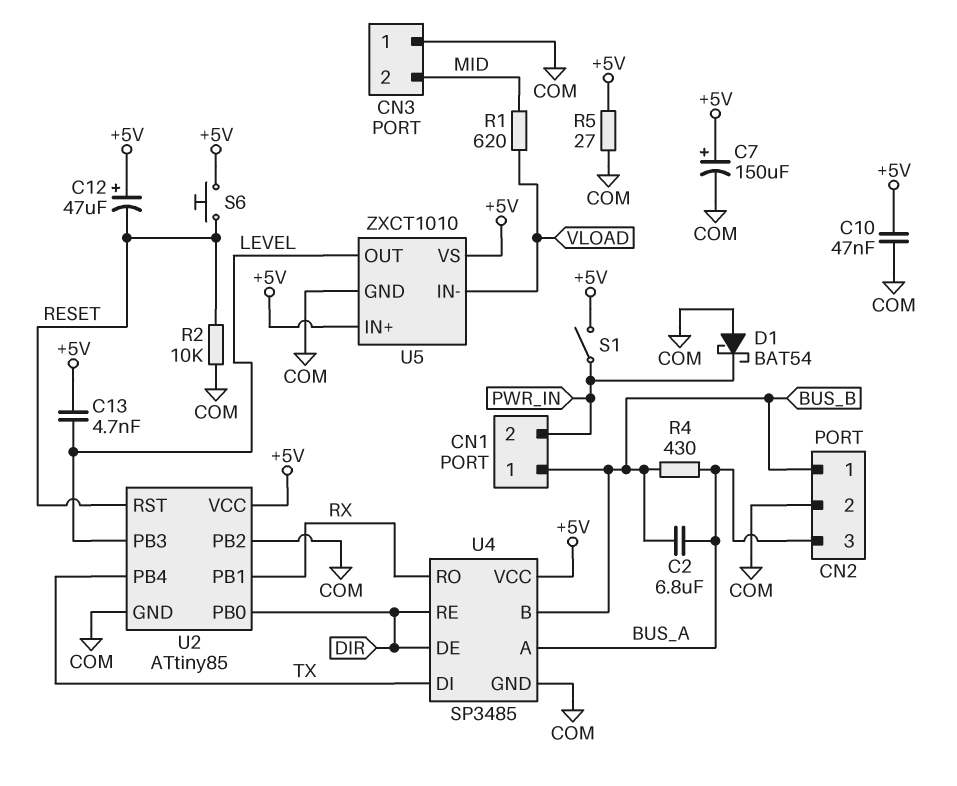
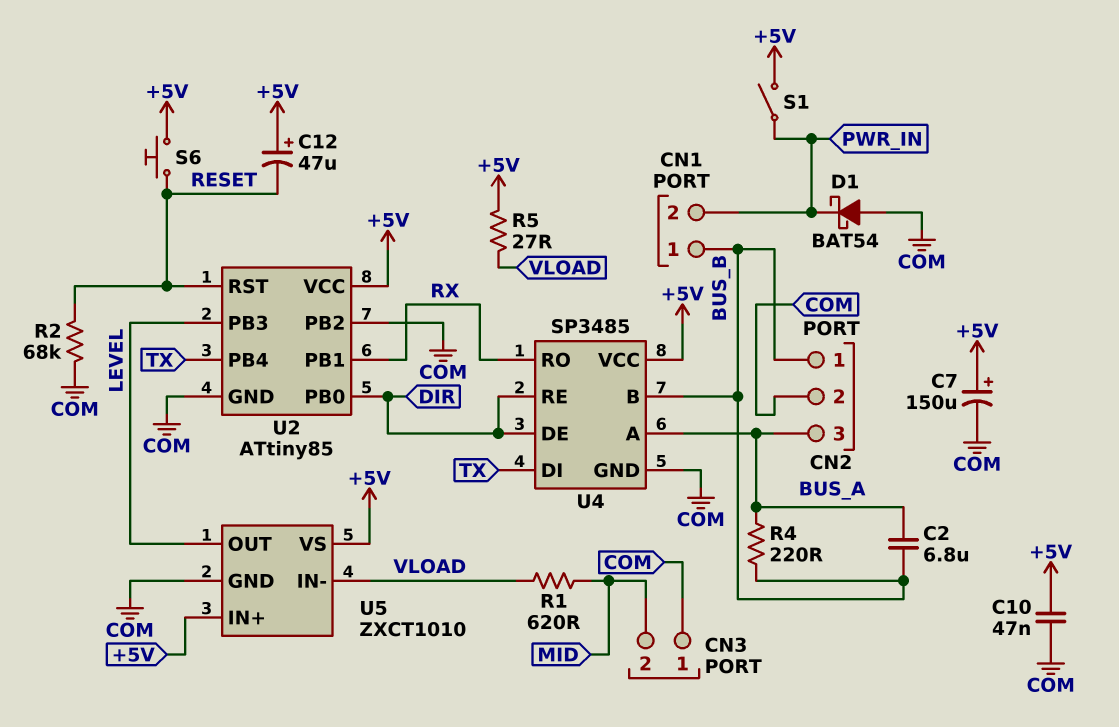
C13: 4.7nF (+5V, LEVEL) -> none
R2: 10k (COM, RESET) -> 68k (COM, RESET)
R4: 430 (BUS_A, BUS_B) -> 220 (BUS_A, BUS_B)
R5: 27 (+5V, COM) -> 27 (+5V, VLOAD)

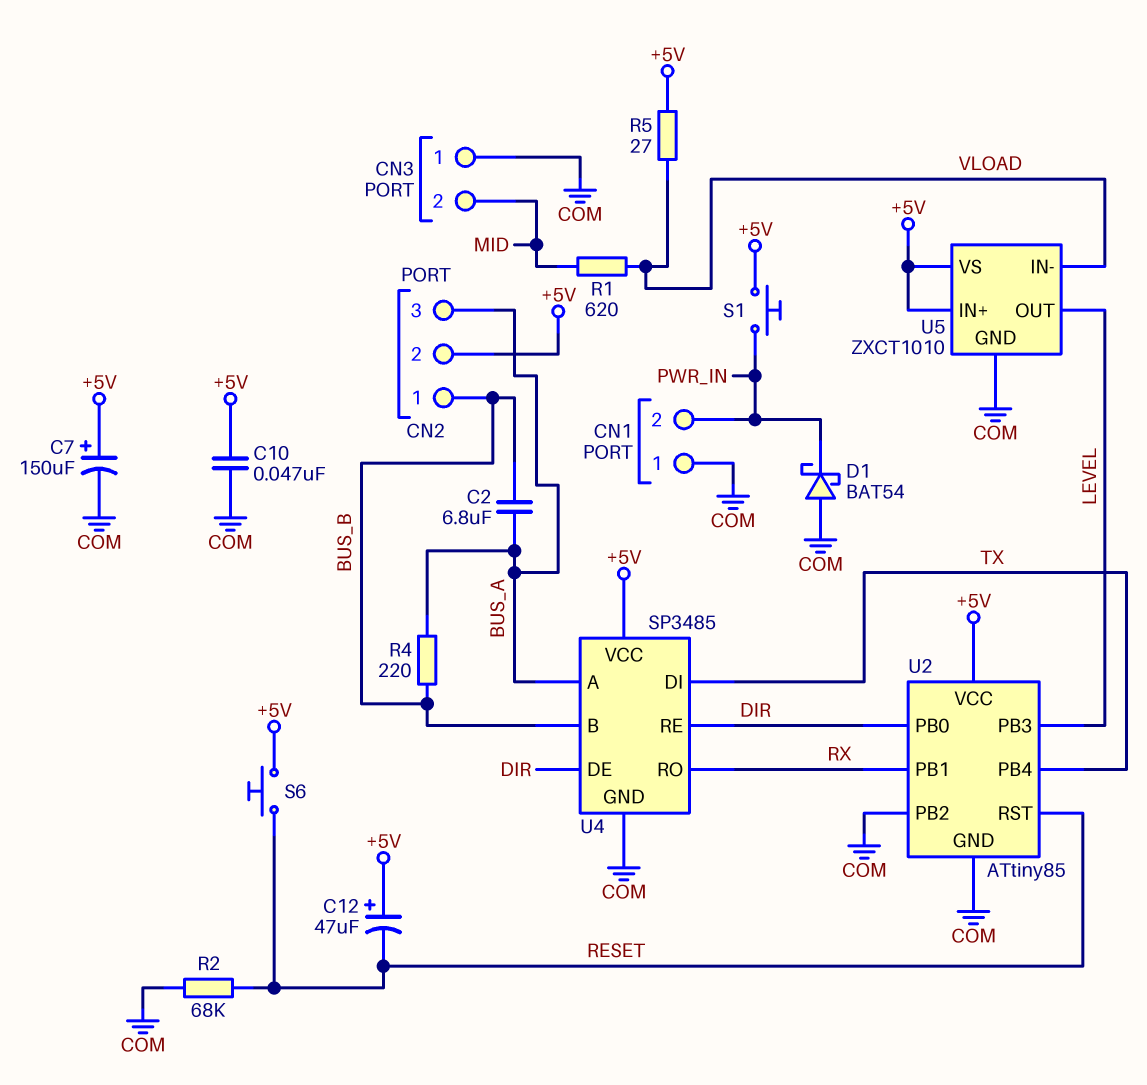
CN1 pin 1: BUS_B -> COM
CN2 pin 2: COM -> +5V
S1: switch (+5V, PWR_IN) -> button (+5V, PWR_IN)

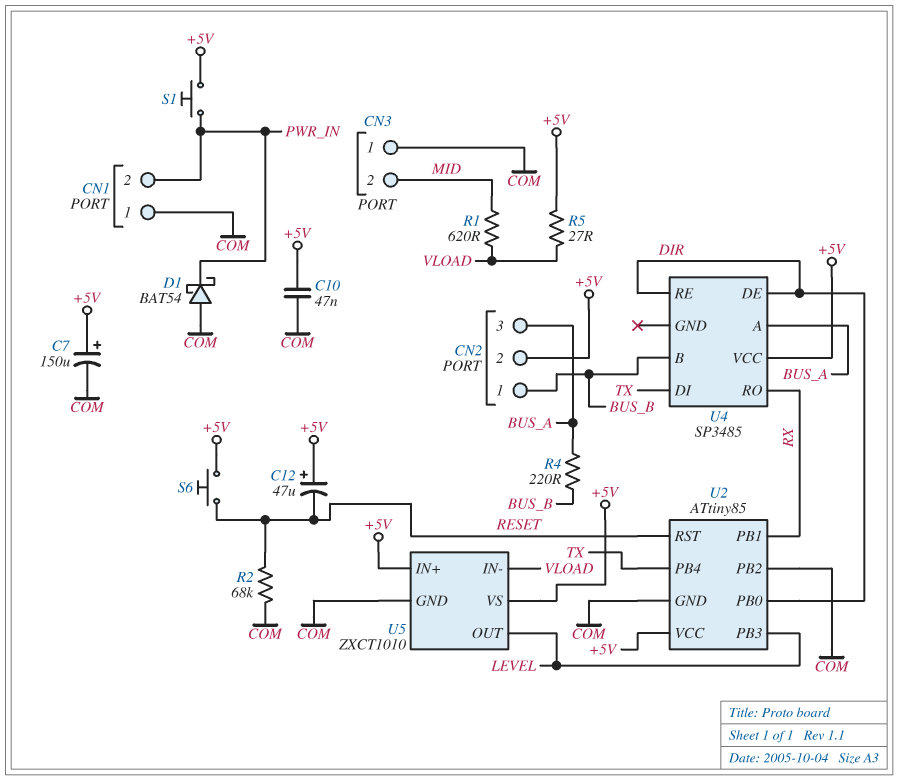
C2: 6.8uF (BUS_A, BUS_B) -> none
U4 pin GND: COM -> none

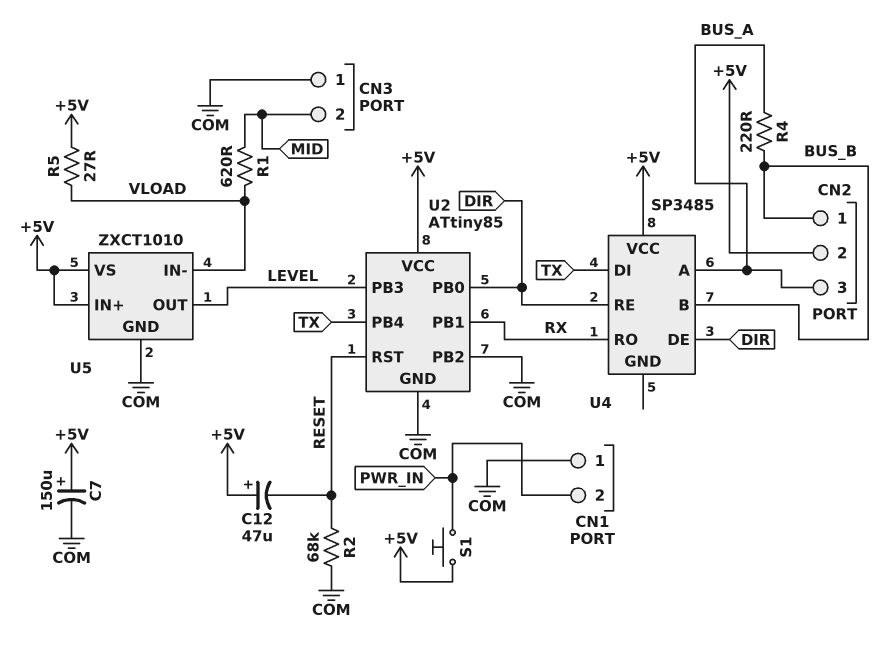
C10: 47nF (+5V, COM) -> none
D1: schottky BAT54 (A COM, K PWR_IN) -> none
S6: button (+5V, RESET) -> none

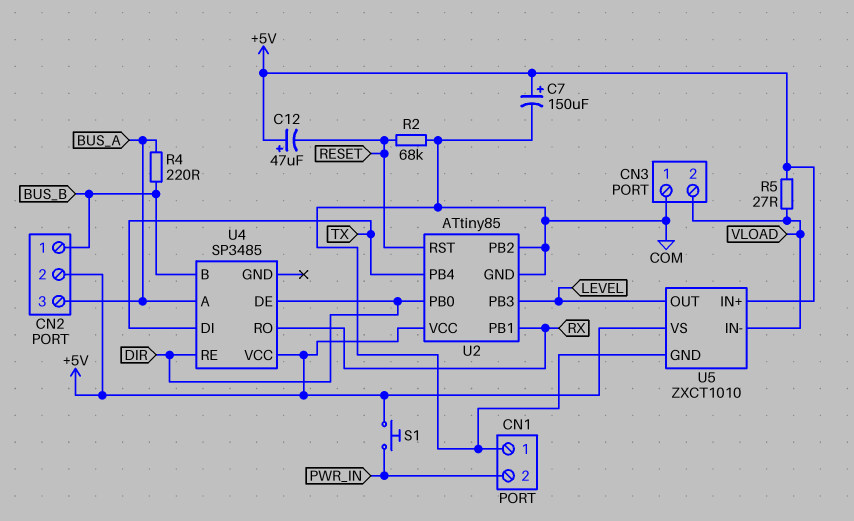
CN3 pin 2: MID -> VLOAD
R1: 620 (MID, VLOAD) -> none

